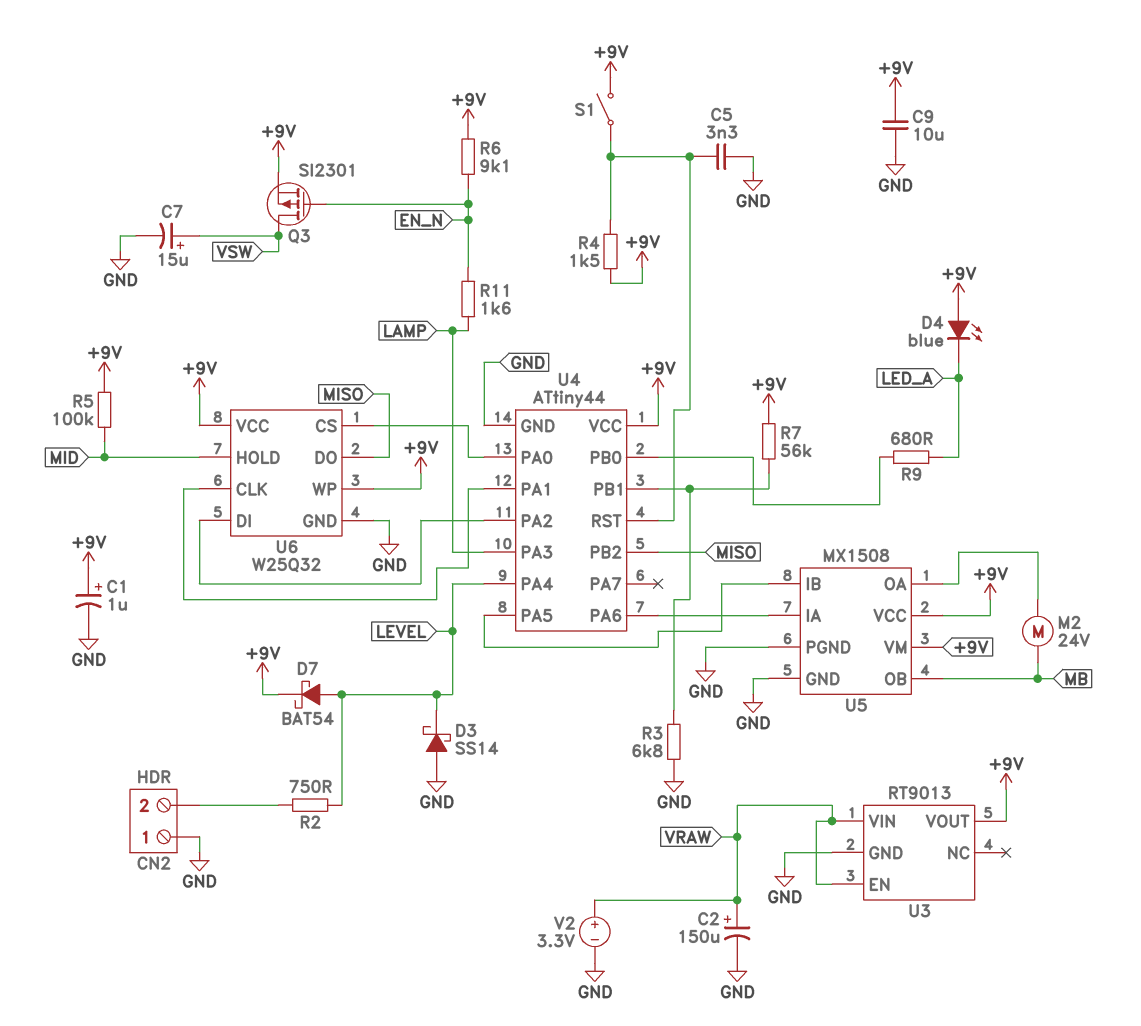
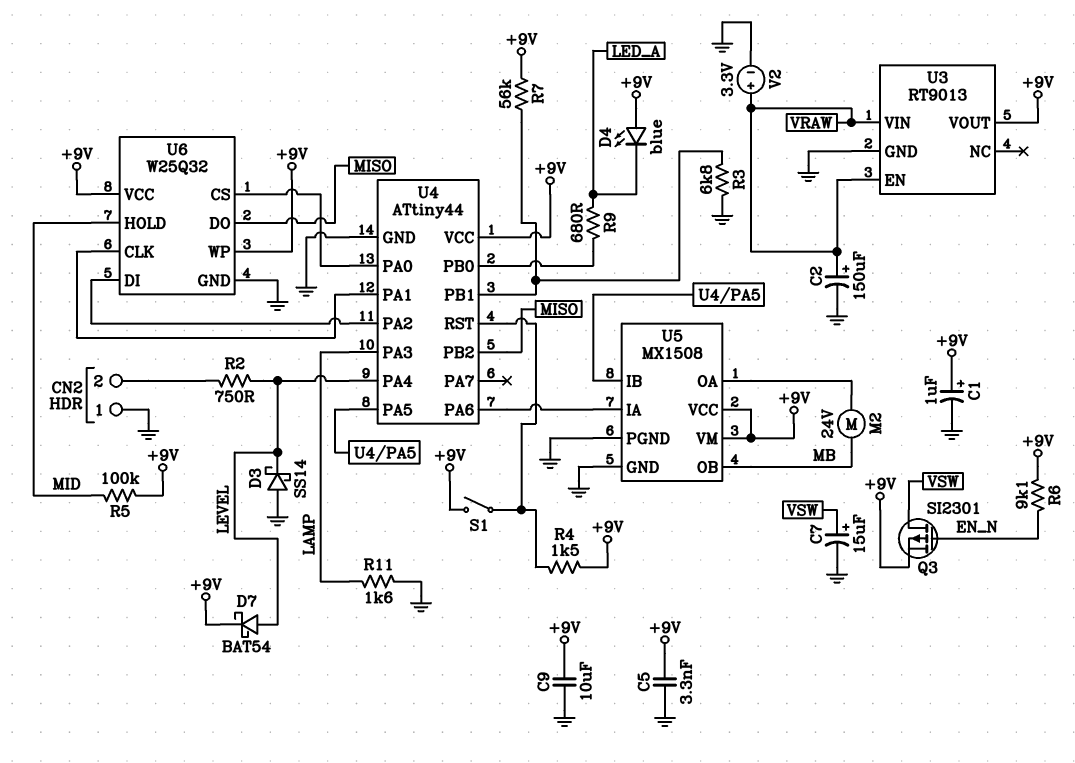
C5: 3.3nF (GND, U4/RST) -> 3.3nF (+9V, GND)
R11: 1.6k (EN_N, LAMP) -> 1.6k (GND, LAMP)

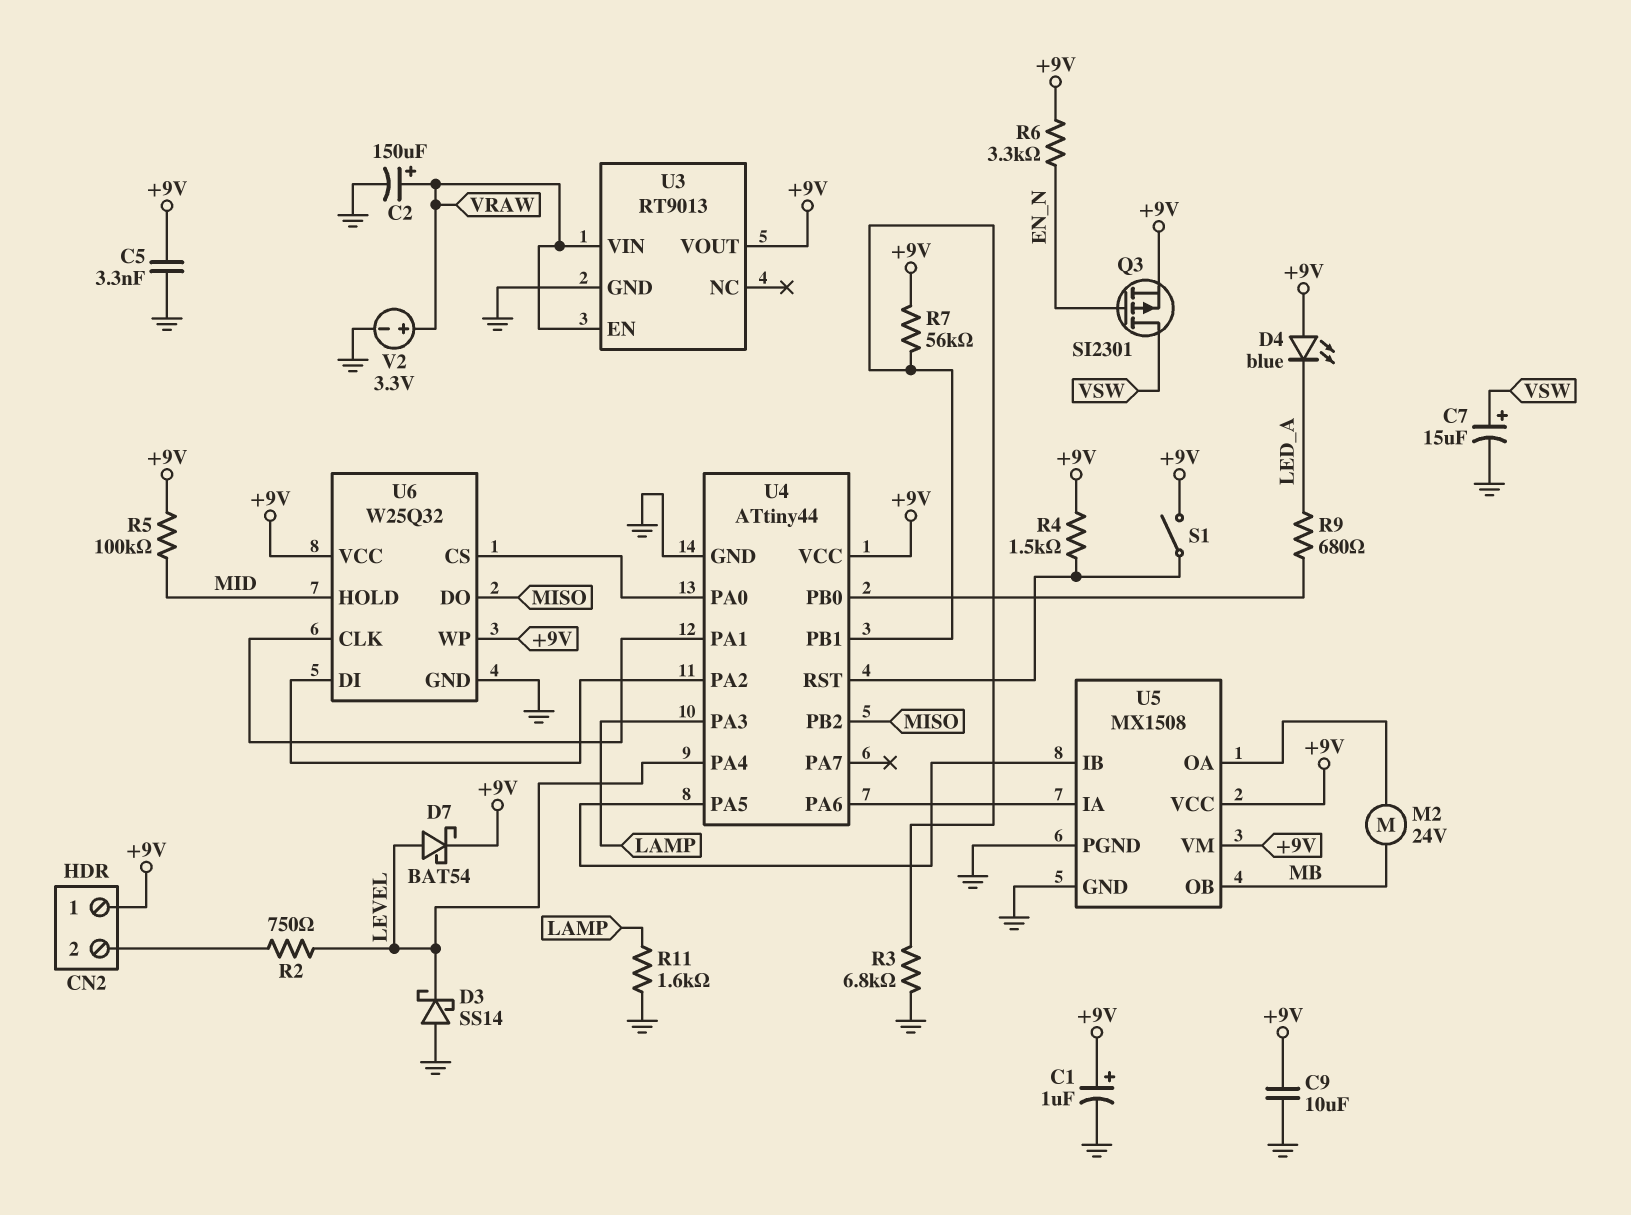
CN2 pin 1: GND -> +9V
R6: 9.1k (+9V, EN_N) -> 3.3k (+9V, EN_N)

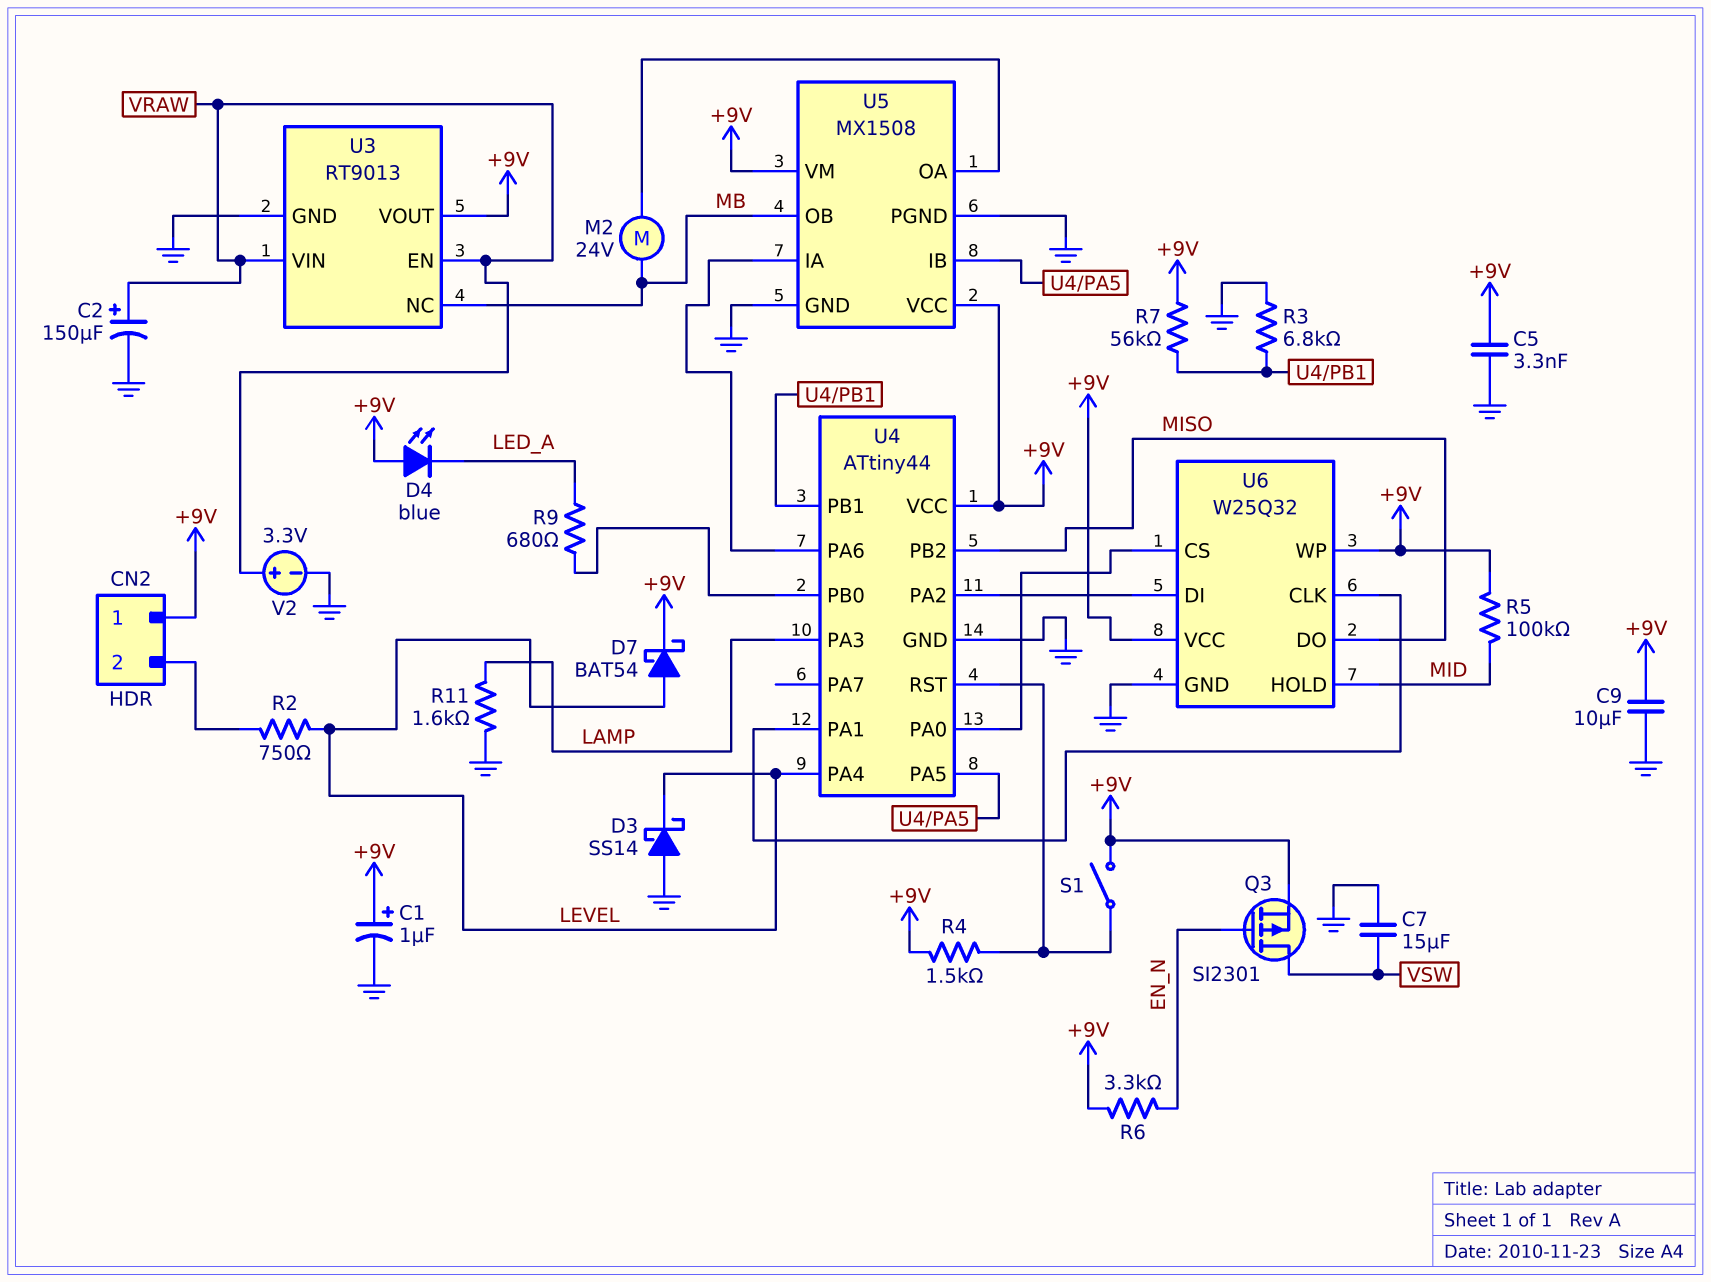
C7: 15uF (plus VSW, minus GND) -> 15uF (GND, VSW)
U3 pin NC: none -> MB

